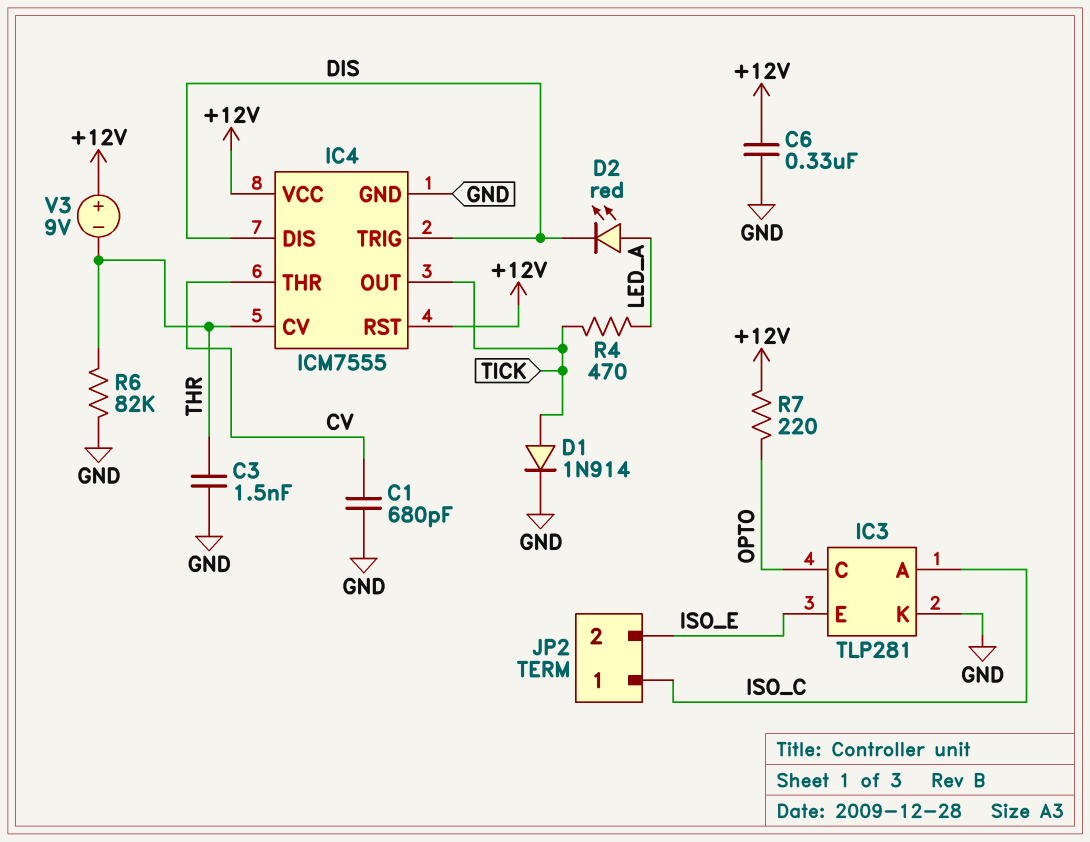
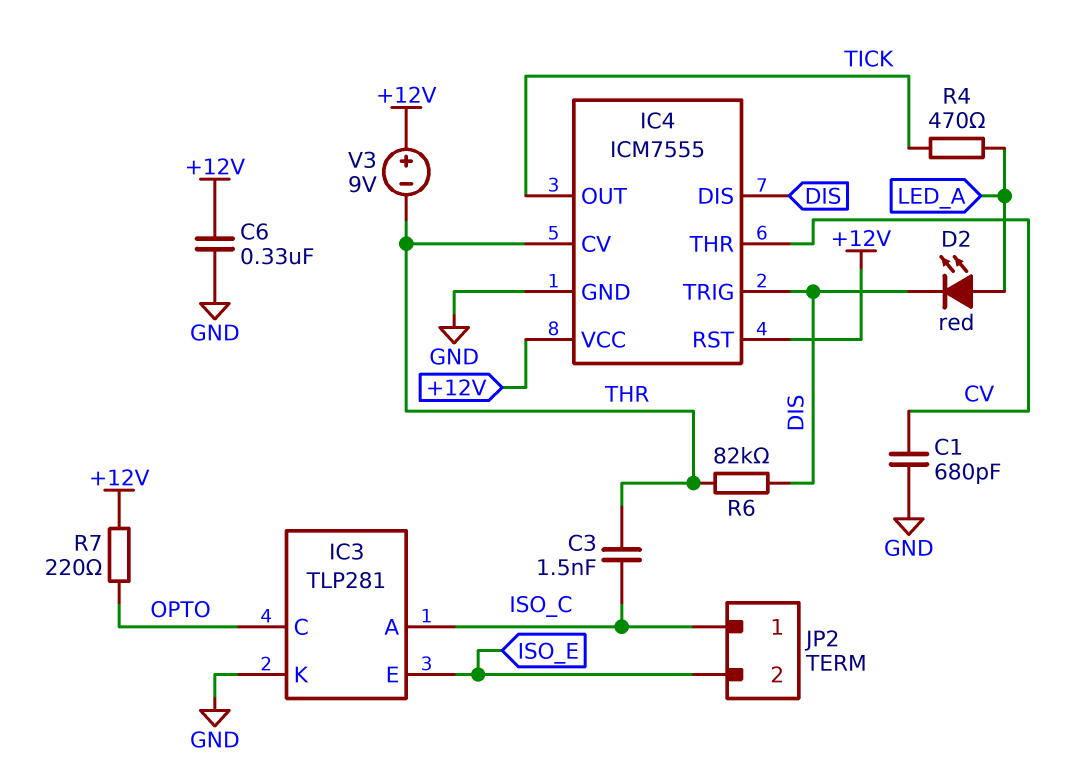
C3: 1.5nF (GND, THR) -> 1.5nF (ISO_C, THR)
D1: diode 1N914 (A TICK, K GND) -> none
R6: 82k (GND, THR) -> 82k (DIS, THR)

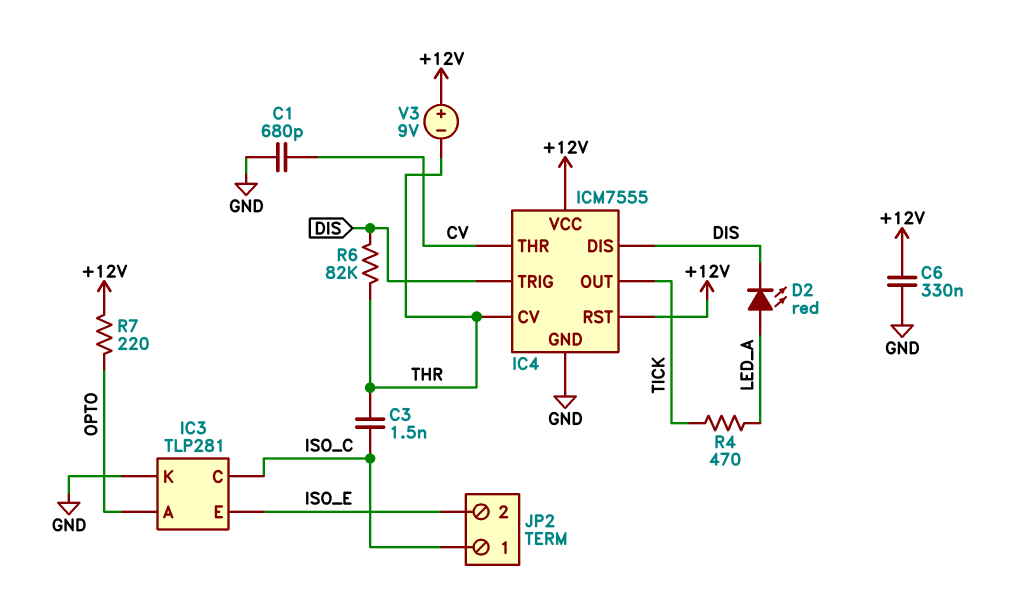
IC3 pin A: ISO_C -> OPTO
IC3 pin C: OPTO -> ISO_C

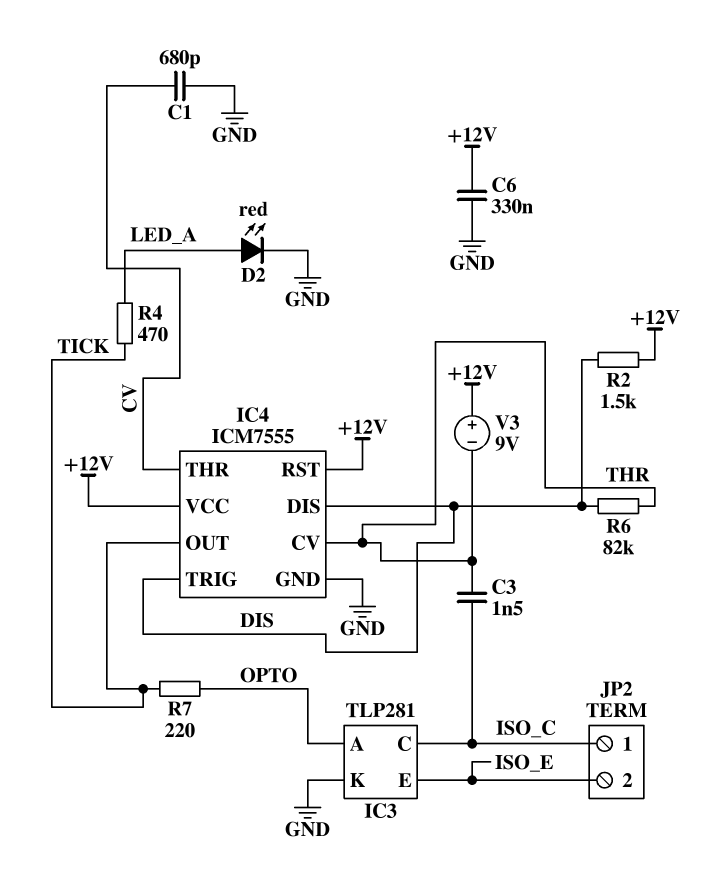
D2: LED red (A LED_A, K DIS) -> LED red (A LED_A, K GND)
R2: none -> 1.5k (+12V, DIS)
R7: 220 (+12V, OPTO) -> 220 (OPTO, TICK)

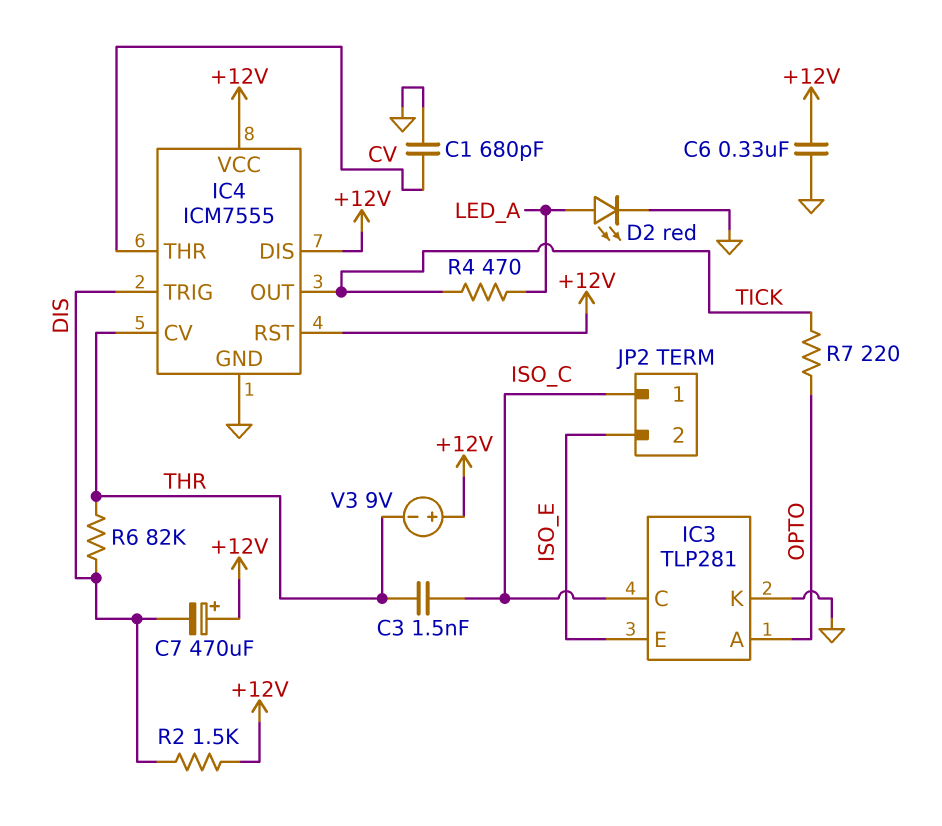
C7: none -> 470uF (plus +12V, minus DIS)
IC4 pin DIS: DIS -> +12V

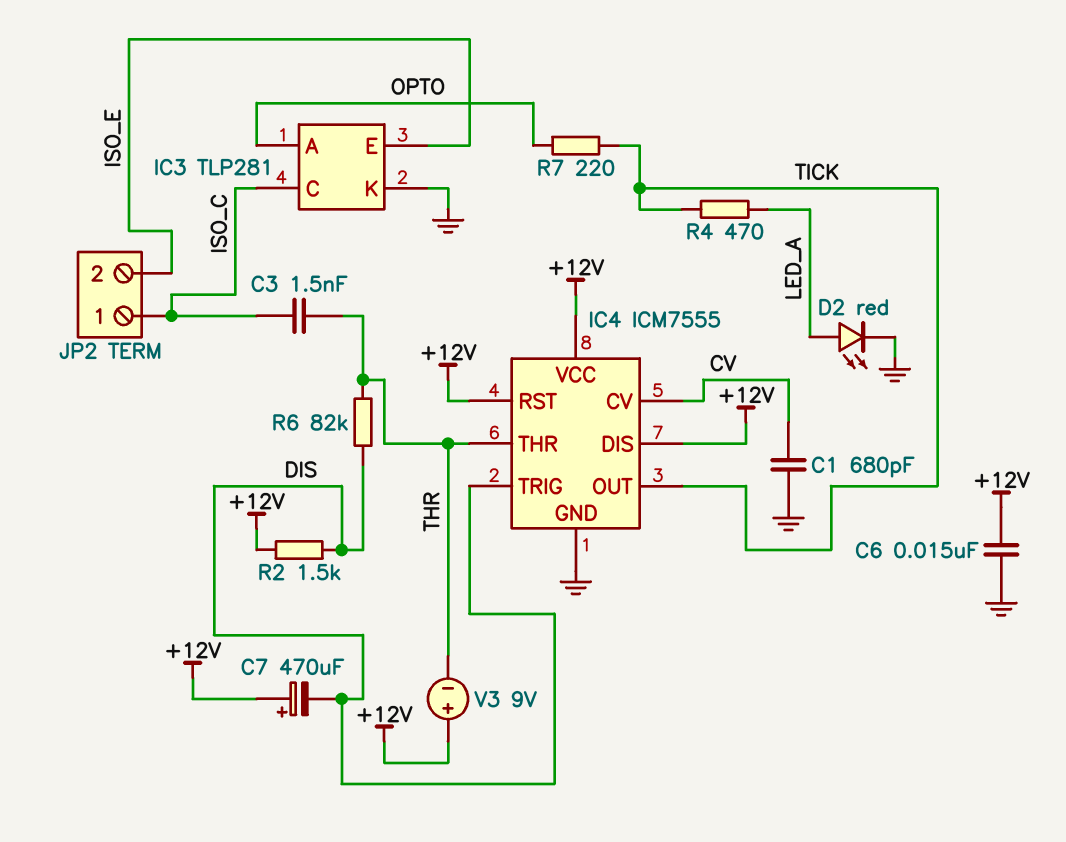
C6: 330nF (+12V, GND) -> 15nF (+12V, GND)
IC4 pin CV: THR -> CV
IC4 pin THR: CV -> THR

